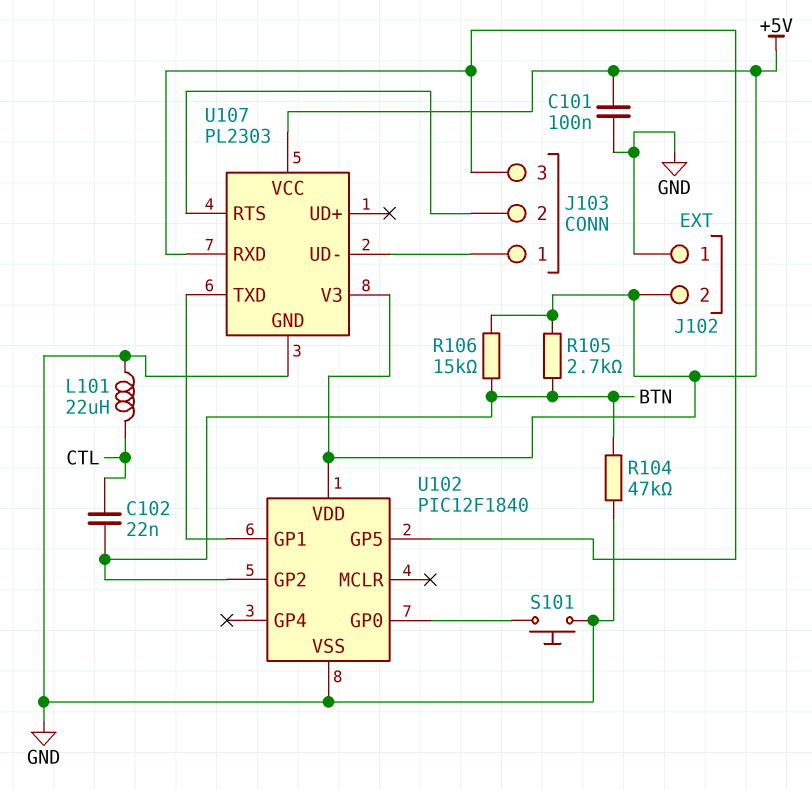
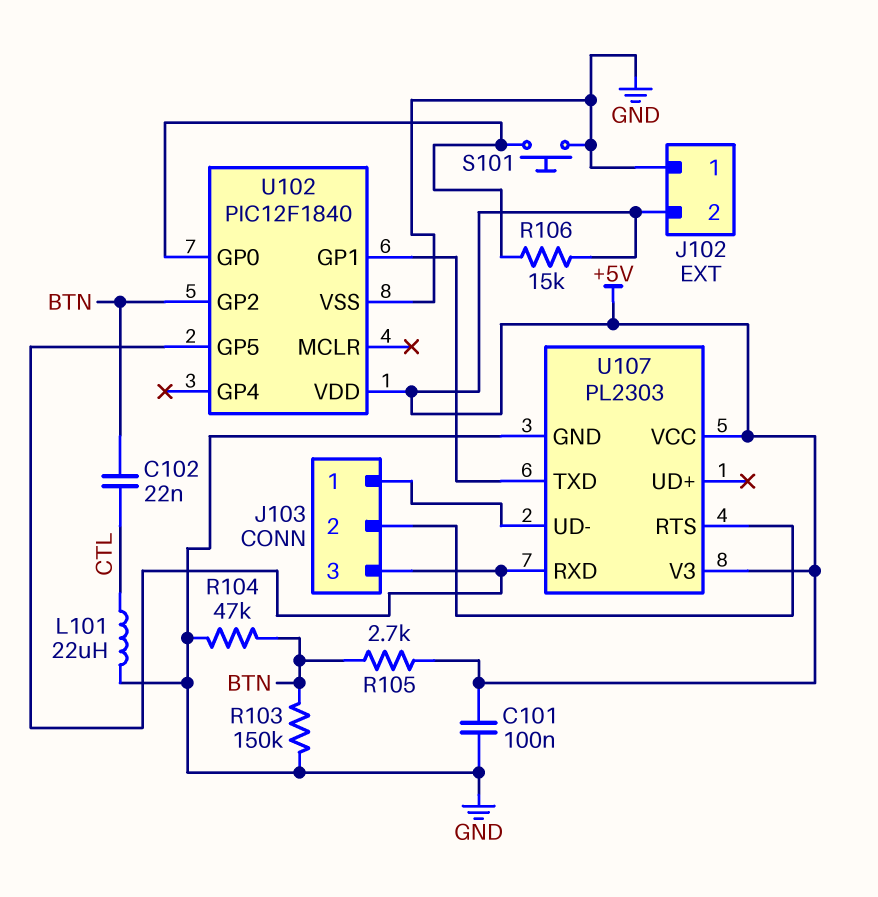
R103: none -> 150k (BTN, GND)
R106: 15k (+5V, BTN) -> 15k (+5V, U102/GP0)

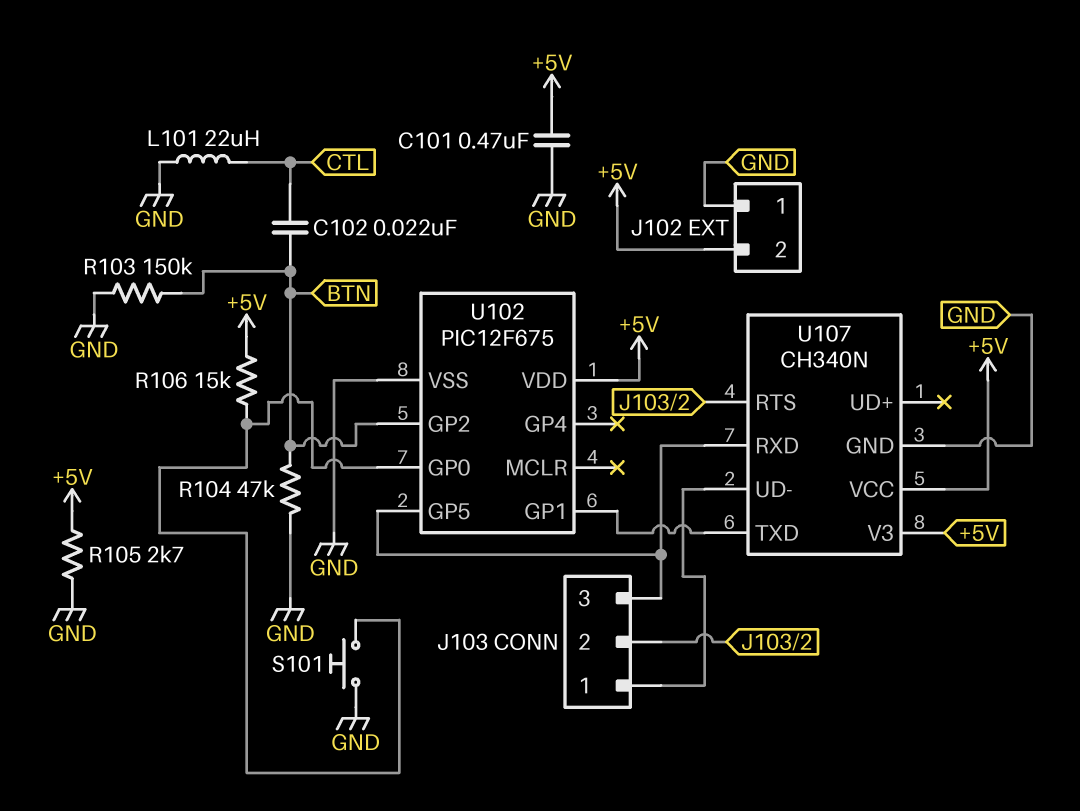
C101: 100nF (+5V, GND) -> 470nF (+5V, GND)
R105: 2.7k (+5V, BTN) -> 2.7k (+5V, GND)
U102: PIC12F1840 -> PIC12F675
U107: PL2303 -> CH340N

